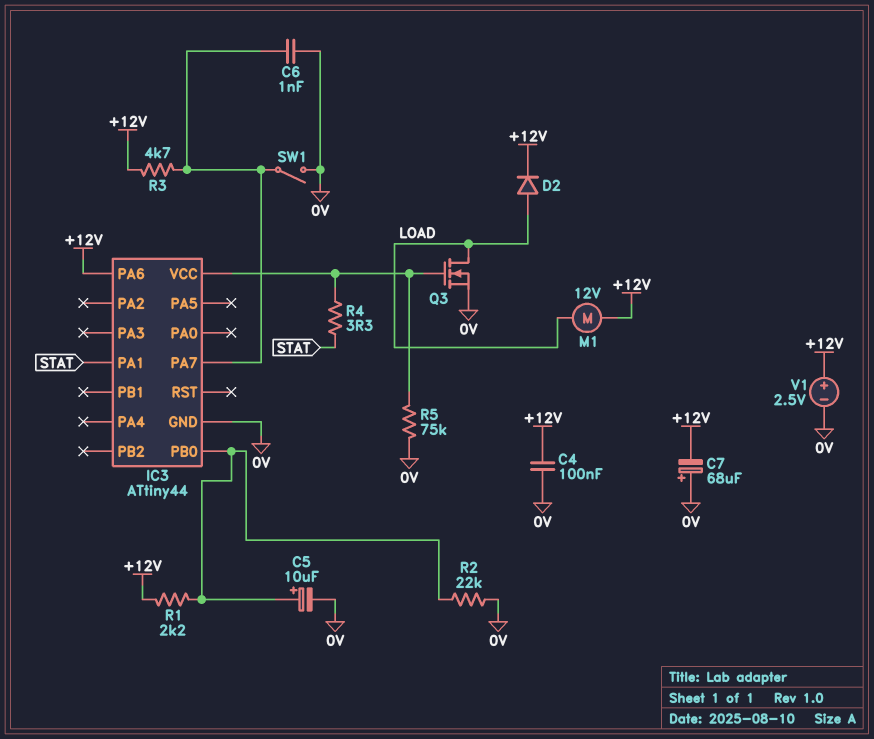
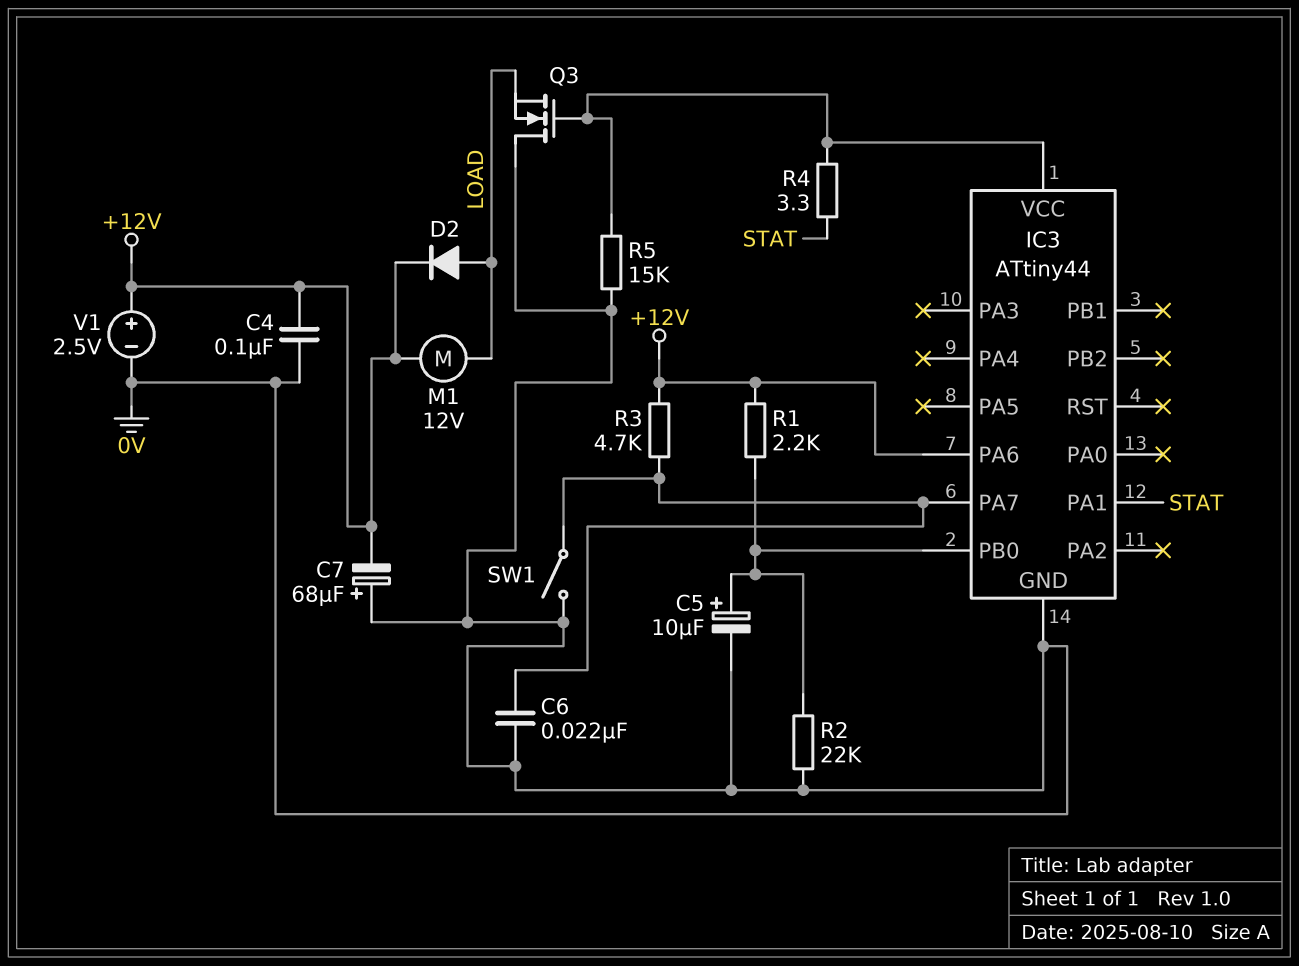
C6: 1nF (0V, IC3/PA7) -> 22nF (0V, IC3/PA7)
Q3: NMOS (G IC3/VCC, D LOAD, S 0V) -> NMOS (G IC3/VCC, D 0V, S LOAD)
R5: 75k (0V, IC3/VCC) -> 15k (0V, IC3/VCC)

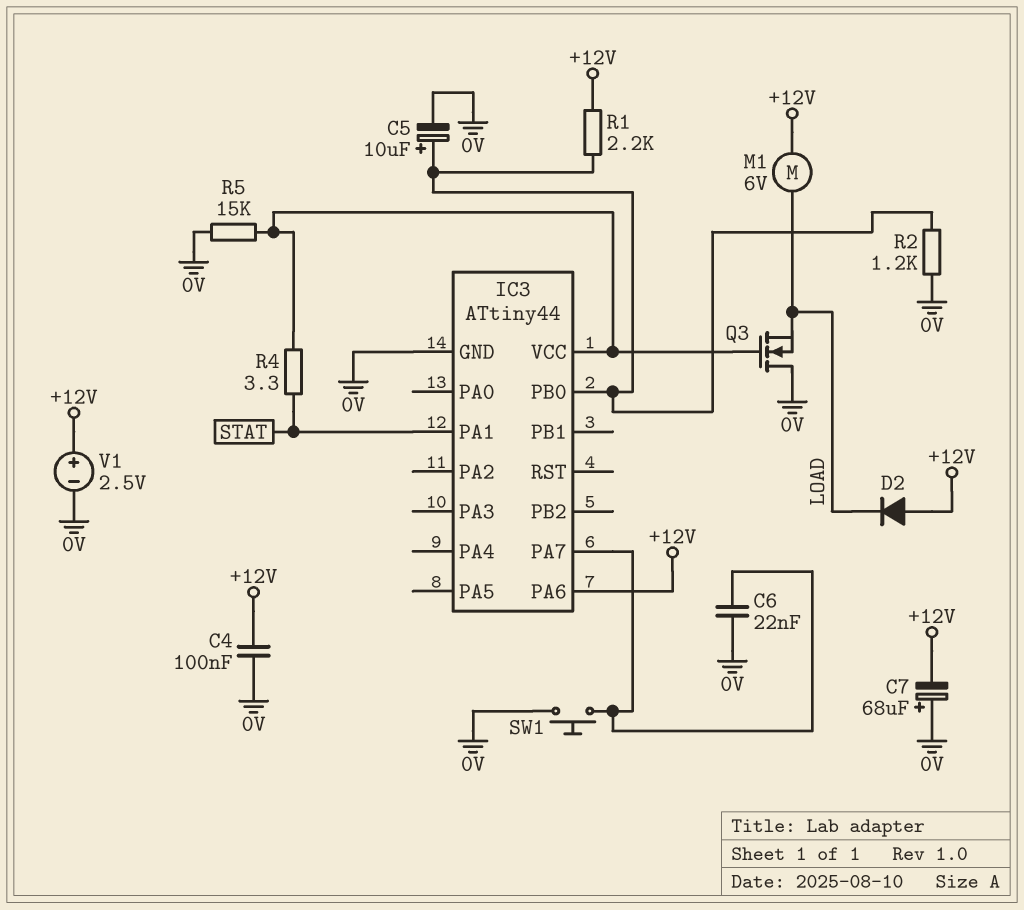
D2: diode (A LOAD, K +12V) -> diode (A +12V, K LOAD)
M1: motor 12V (+12V, LOAD) -> motor 6V (+12V, LOAD)
R2: 22k (0V, IC3/PB0) -> 1.2k (0V, IC3/PB0)
R3: 4.7k (+12V, IC3/PA7) -> none
SW1: switch (0V, IC3/PA7) -> button (0V, IC3/PA7)

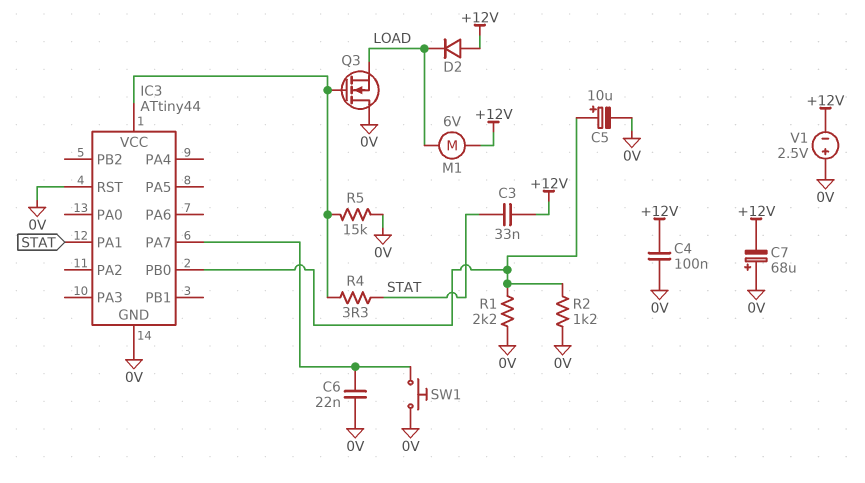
C3: none -> 33nF (+12V, STAT)
IC3 pin PA6: +12V -> none
IC3 pin RST: none -> 0V
R1: 2.2k (+12V, IC3/PB0) -> 2.2k (0V, IC3/PB0)
V1: 2.5V (plus +12V, minus 0V) -> 2.5V (plus 0V, minus +12V)

